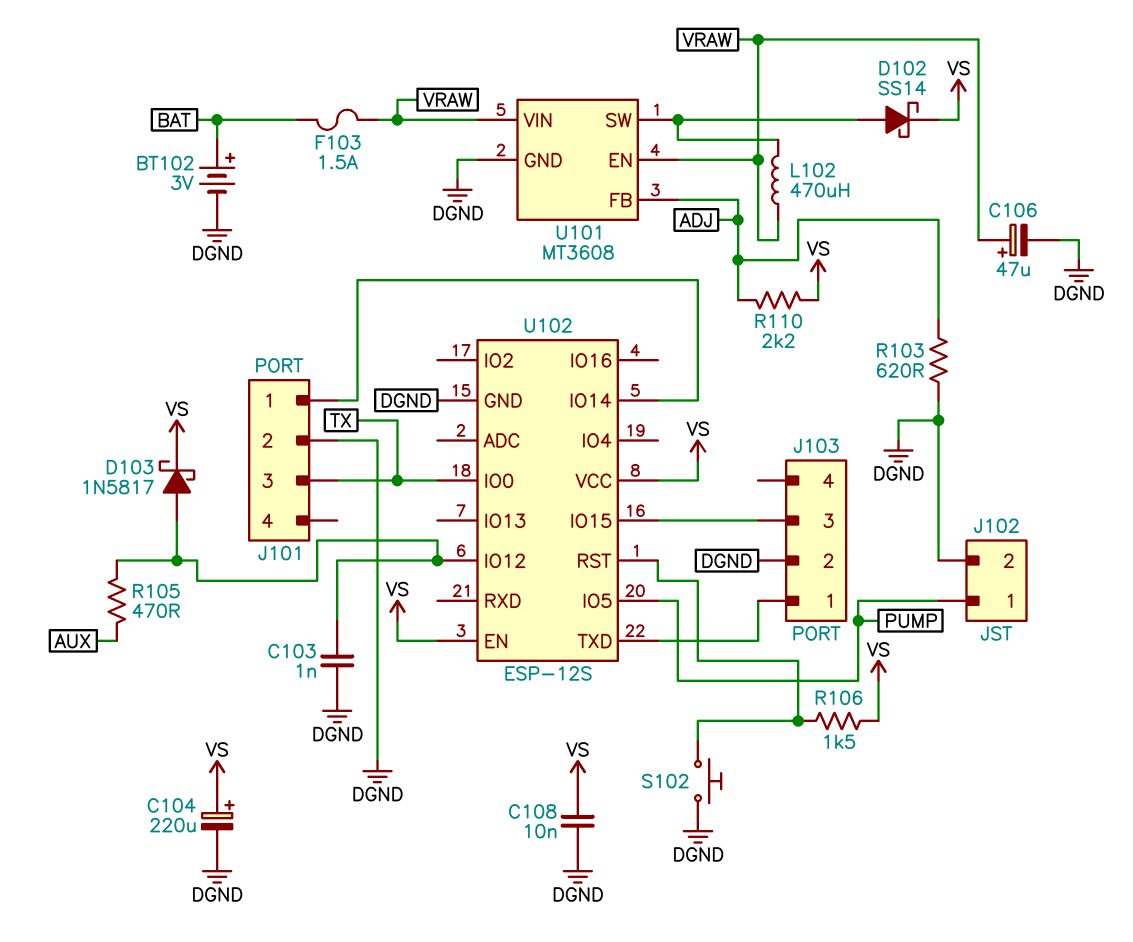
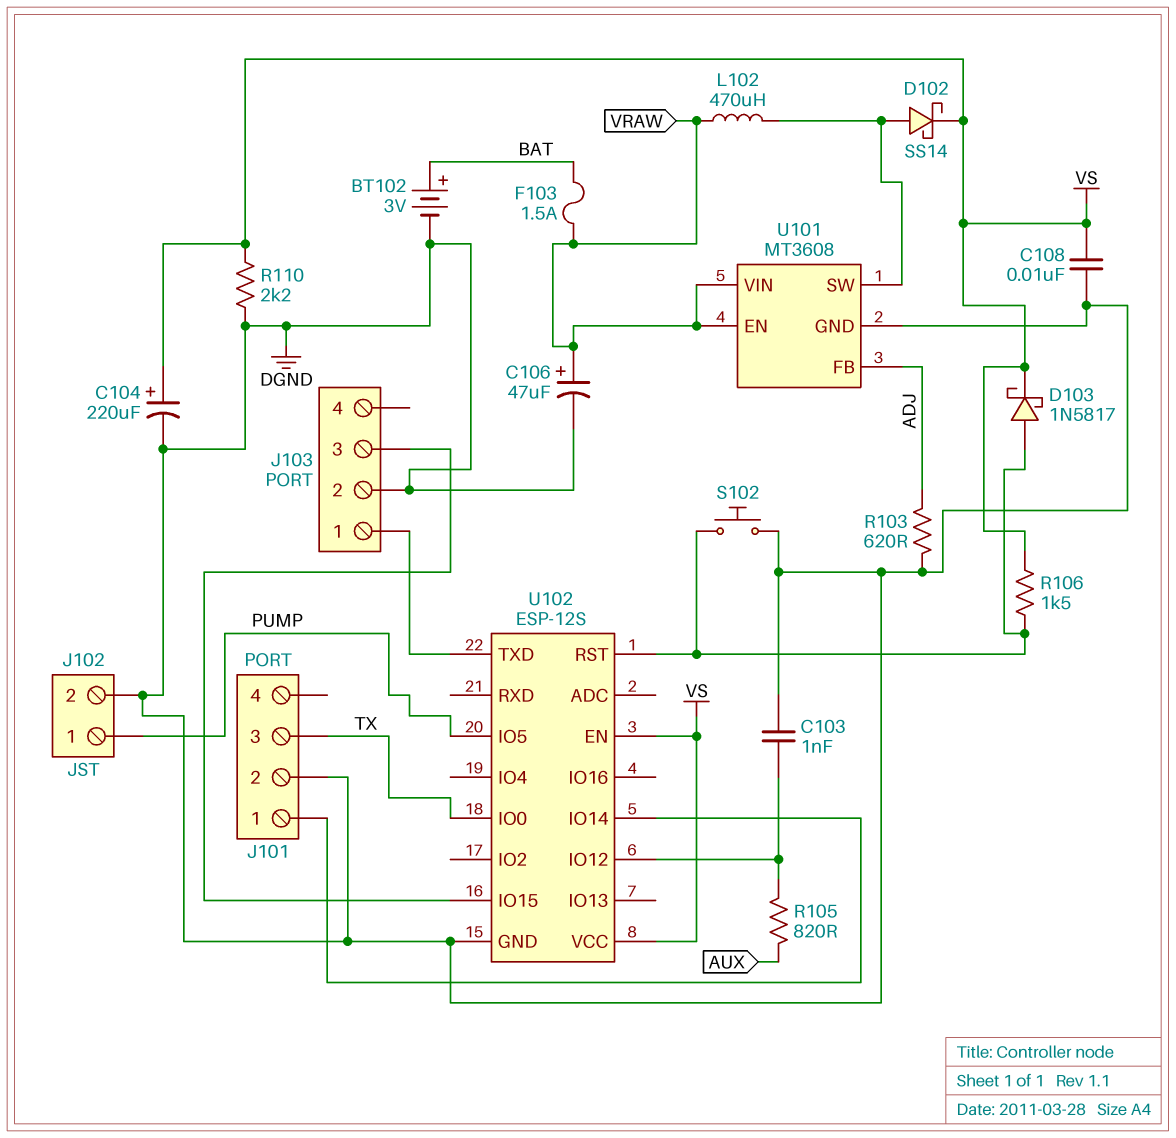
D103: schottky 1N5817 (A U102/IO12, K VS) -> schottky 1N5817 (A U102/RST, K VS)
R105: 470 (AUX, U102/IO12) -> 820 (AUX, U102/IO12)
R110: 2.2k (ADJ, VS) -> 2.2k (DGND, VS)

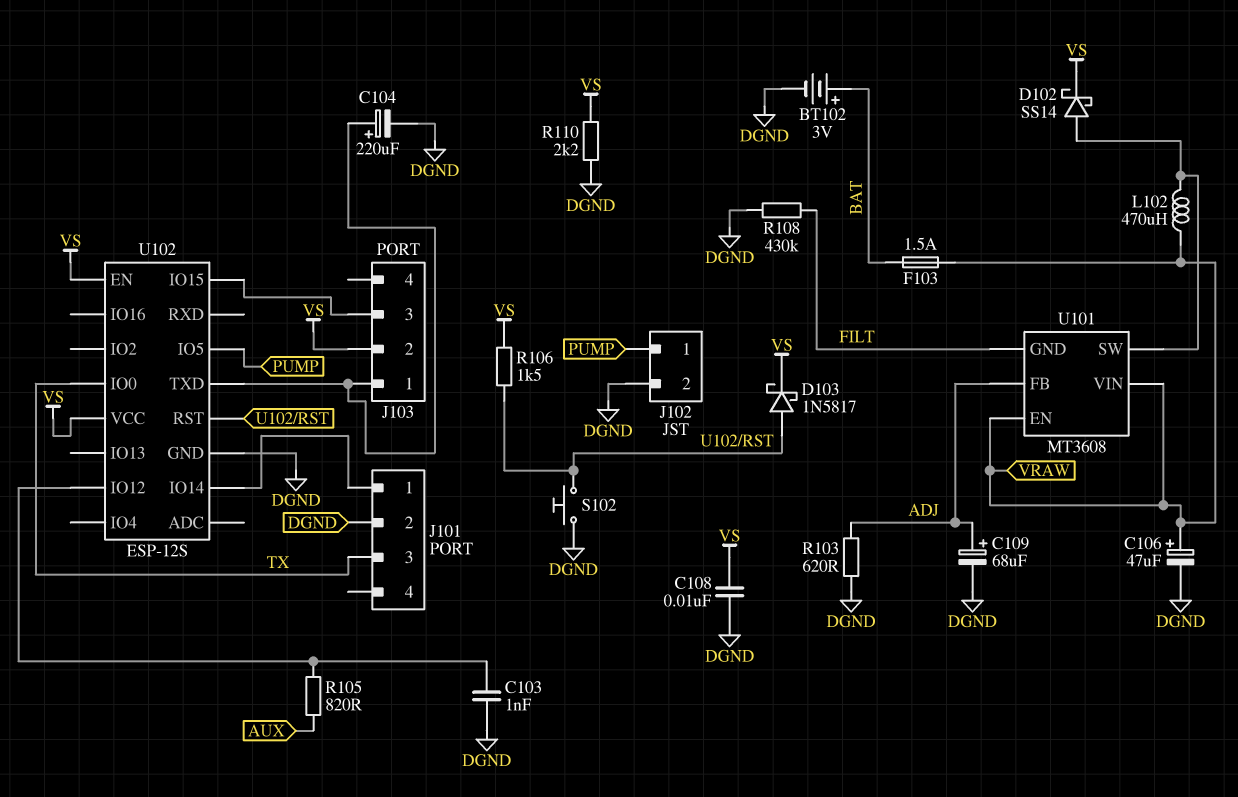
C104: 220uF (plus VS, minus DGND) -> 220uF (plus J103/1, minus DGND)
C109: none -> 68uF (plus ADJ, minus DGND)
J103 pin 2: DGND -> VS
R108: none -> 430k (DGND, FILT)
U101 pin GND: DGND -> FILT

